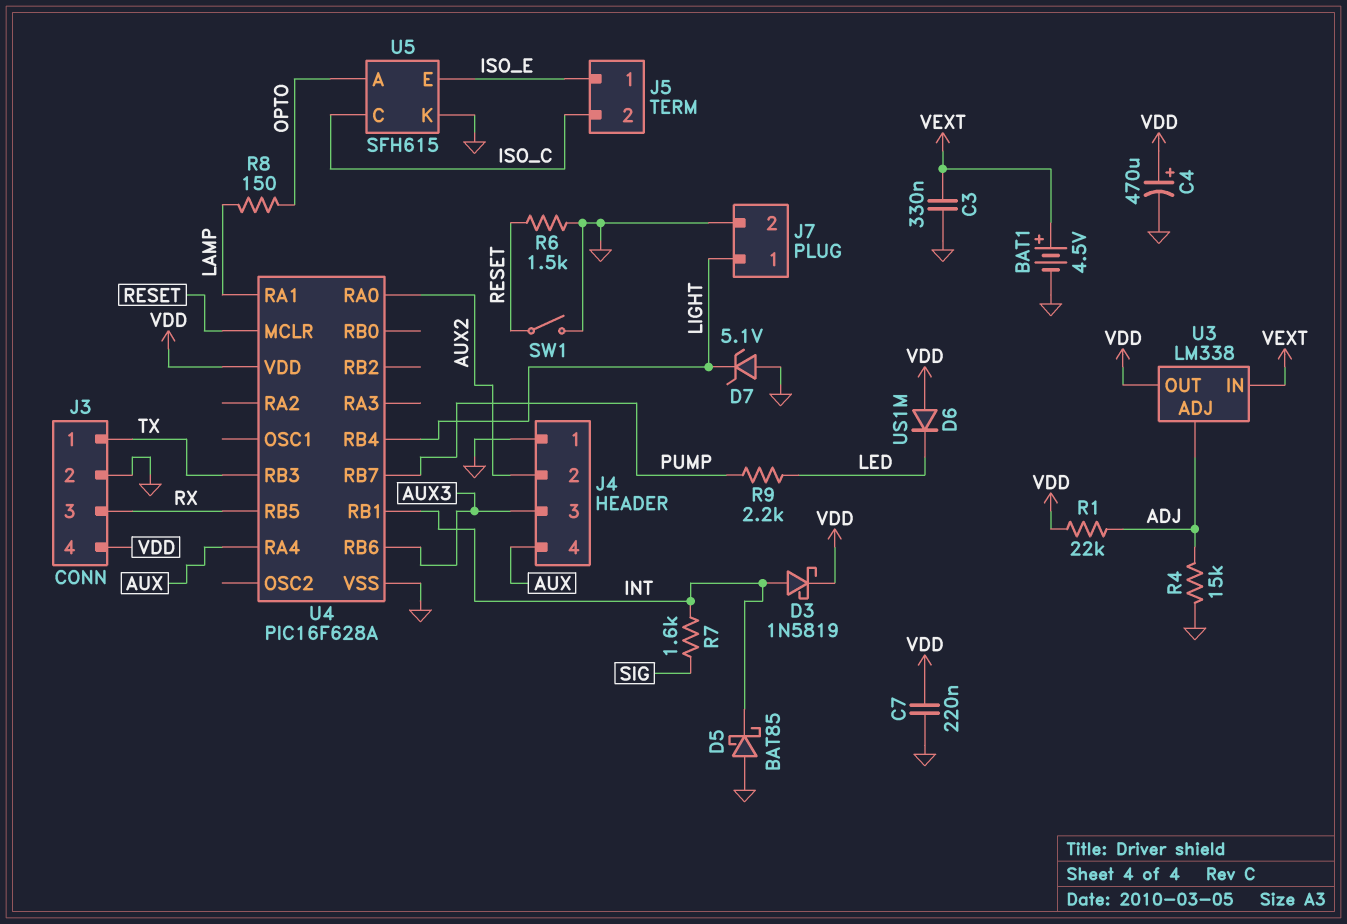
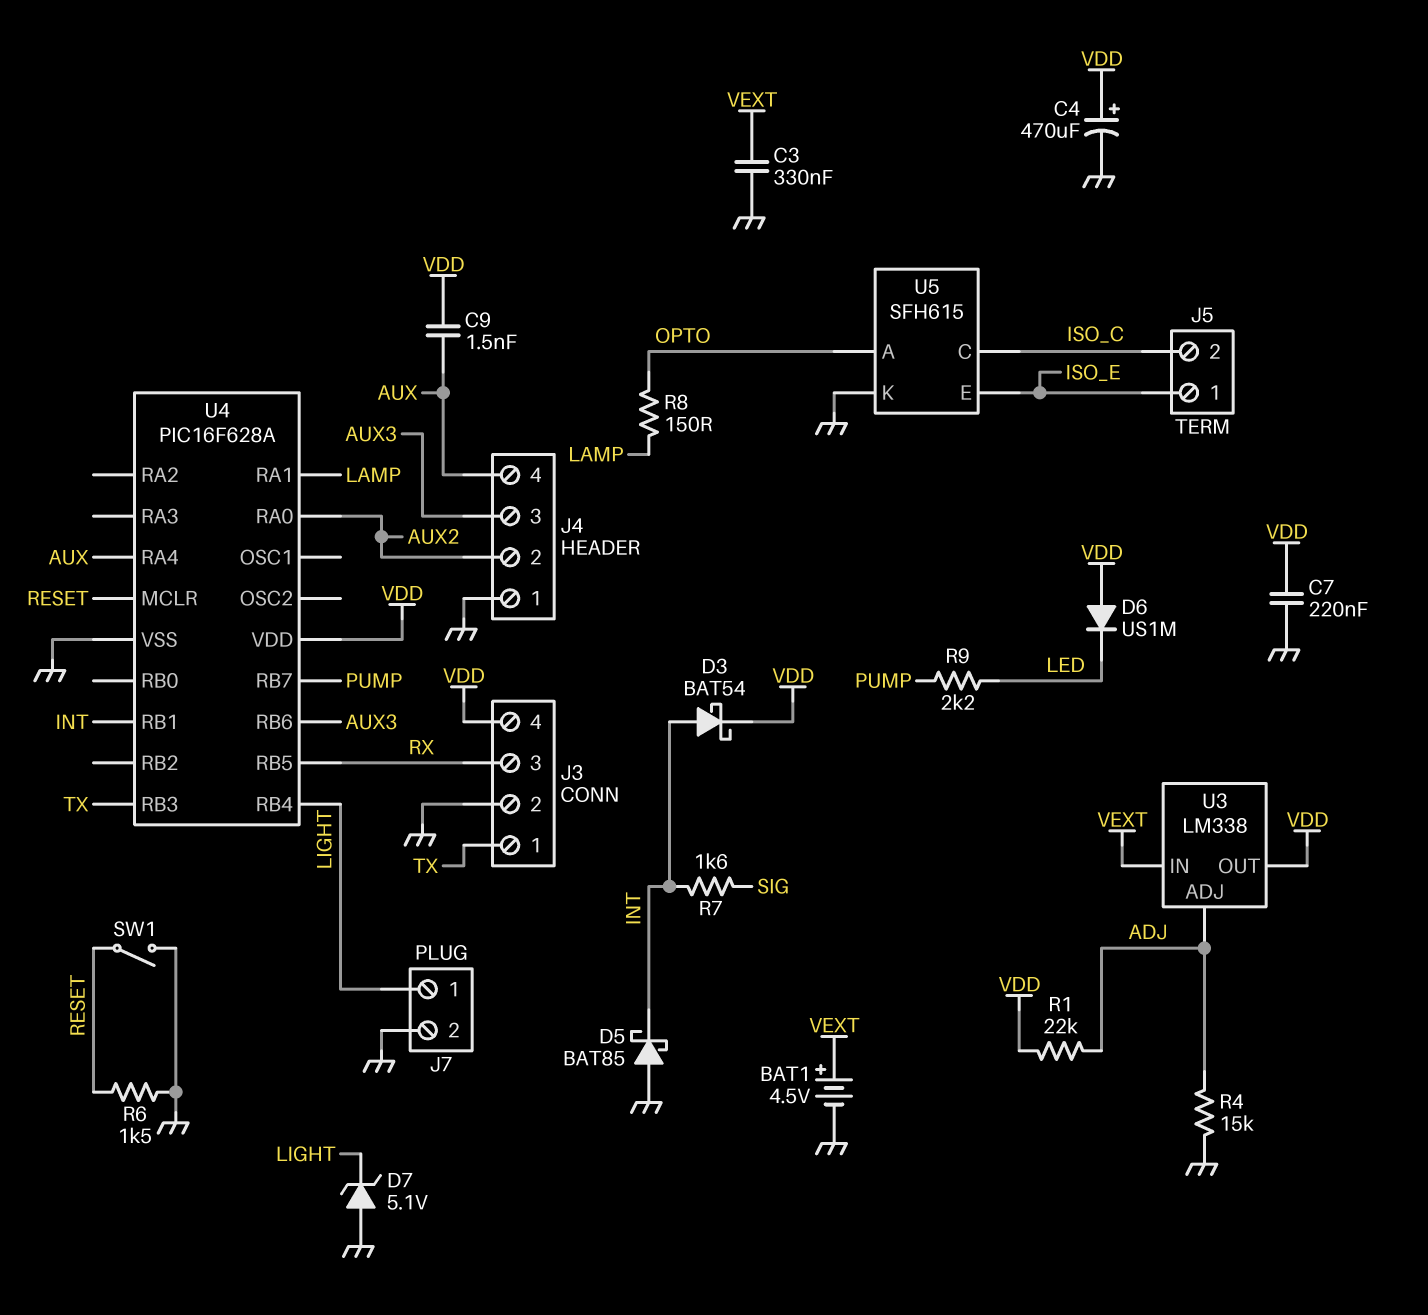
C9: none -> 1.5nF (AUX, VDD)
D3: schottky 1N5819 (A INT, K VDD) -> schottky BAT54 (A INT, K VDD)

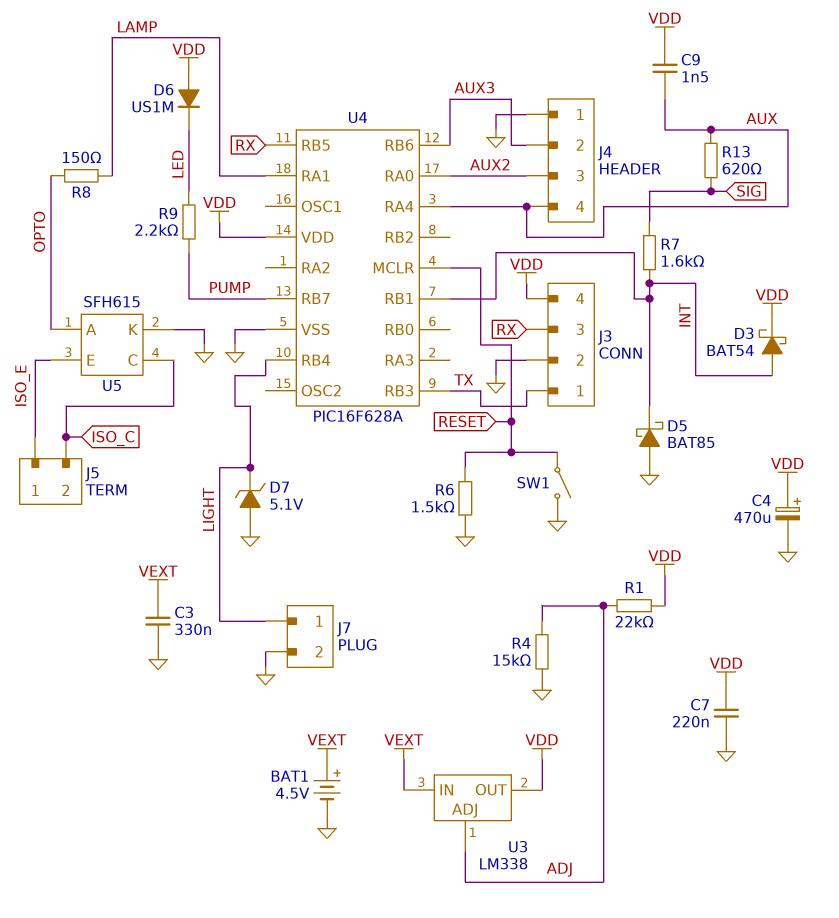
J4 pin 2: AUX2 -> AUX3
J4 pin 3: AUX3 -> AUX2
R13: none -> 620 (AUX, SIG)

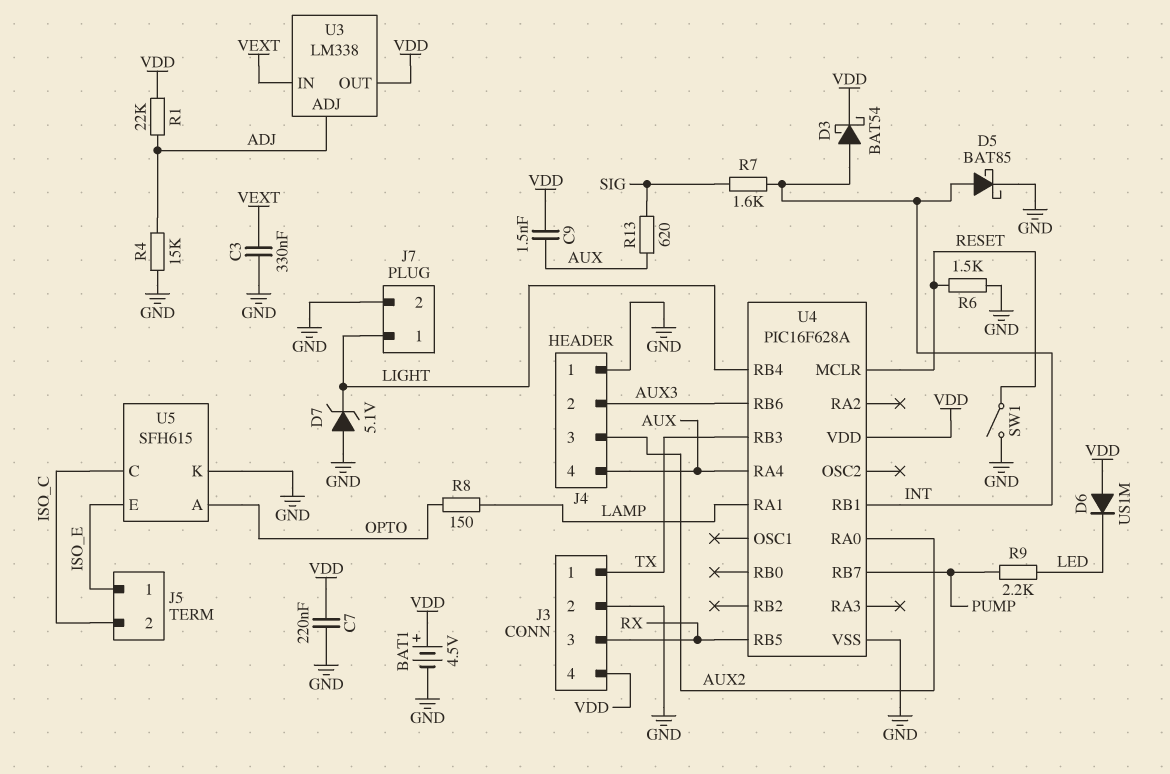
BAT1: 4.5V (plus VEXT, minus GND) -> 4.5V (plus VDD, minus GND)
C4: 470uF (plus VDD, minus GND) -> none
D5: schottky BAT85 (A GND, K INT) -> schottky BAT85 (A INT, K GND)

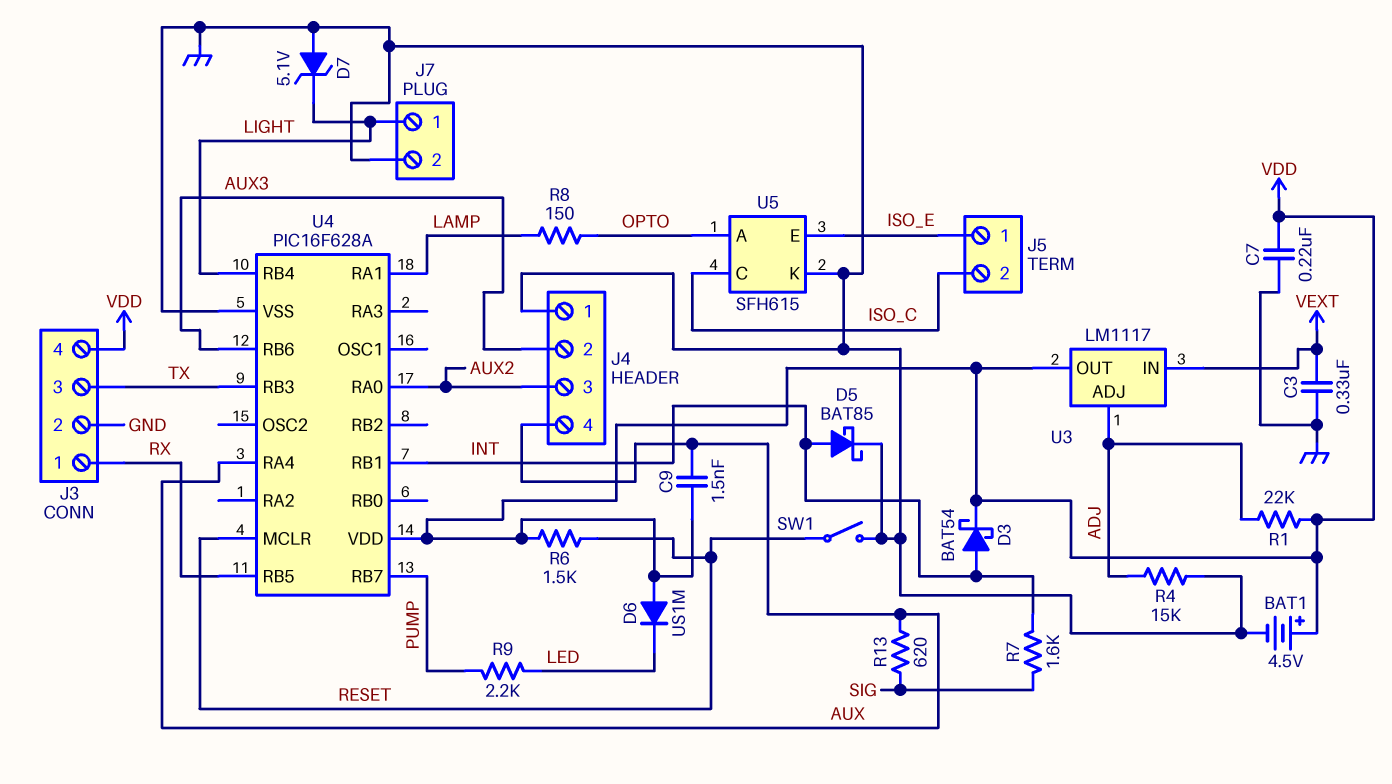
J3 pin 1: TX -> RX
J3 pin 3: RX -> TX
R6: 1.5k (GND, RESET) -> 1.5k (RESET, VDD)
U3: LM338 -> LM1117

